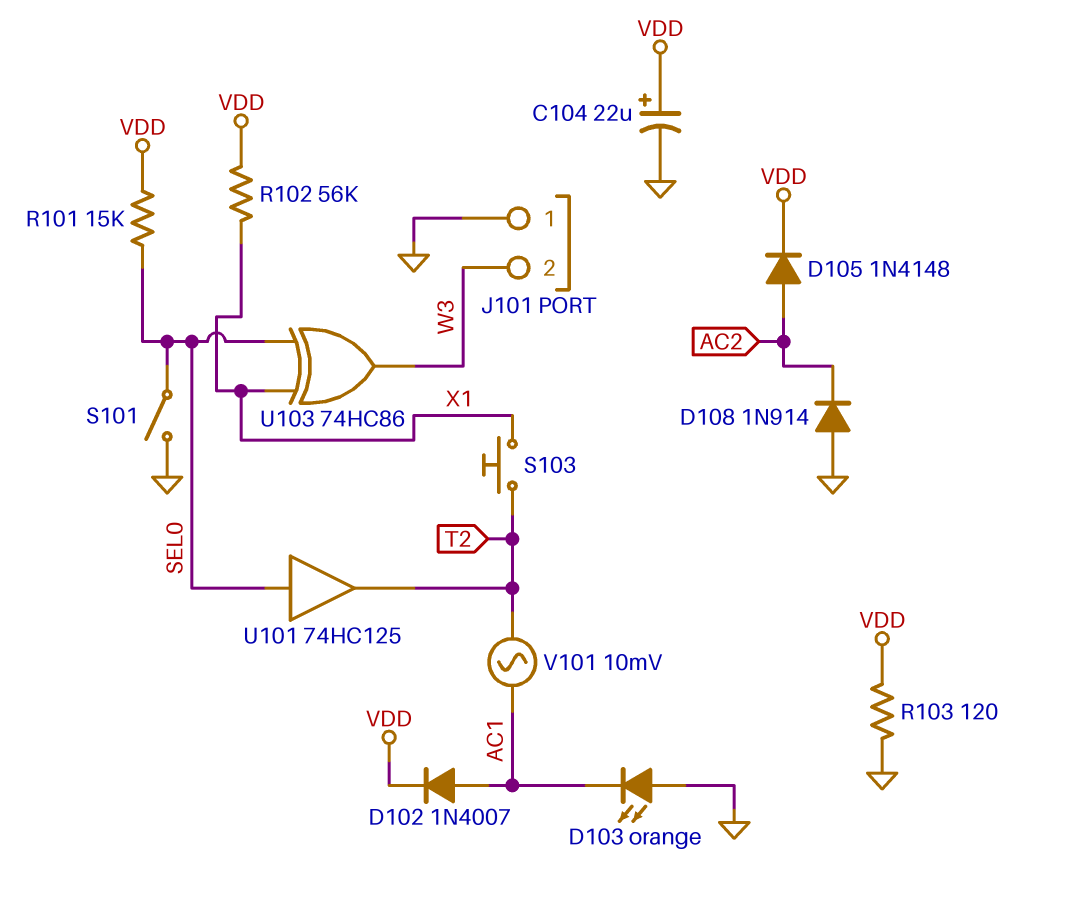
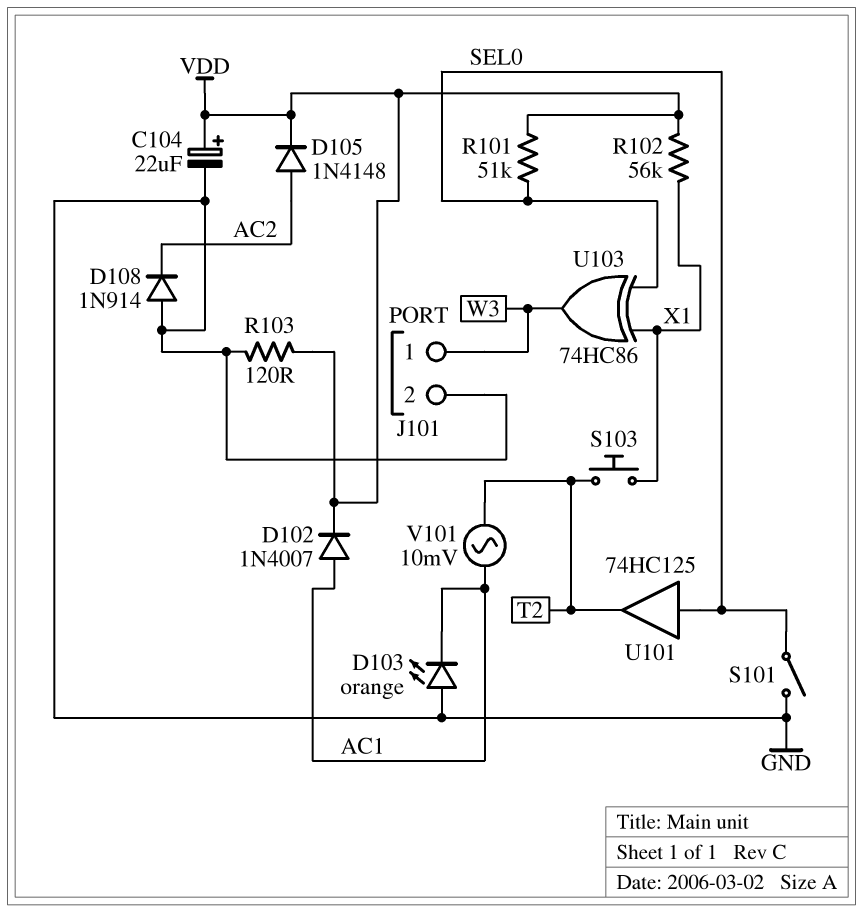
J101 pin 1: GND -> W3
J101 pin 2: W3 -> GND
R101: 15k (SEL0, VDD) -> 51k (SEL0, VDD)

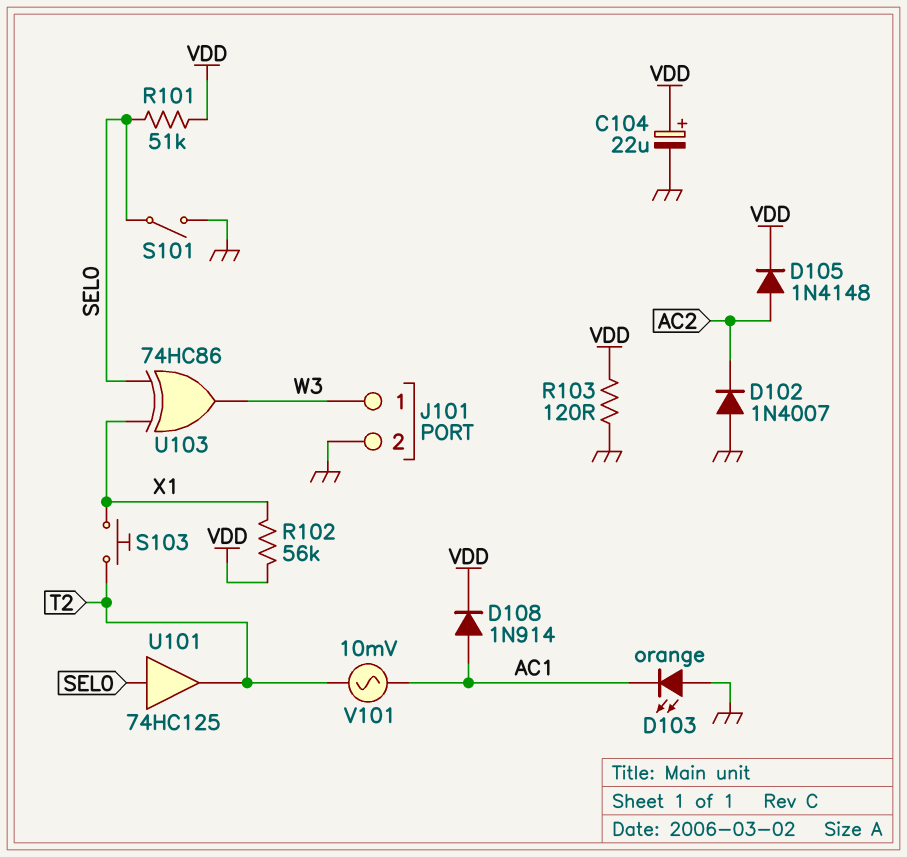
D102: diode 1N4007 (A AC1, K VDD) -> diode 1N4007 (A GND, K AC2)
D108: diode 1N914 (A GND, K AC2) -> diode 1N914 (A AC1, K VDD)

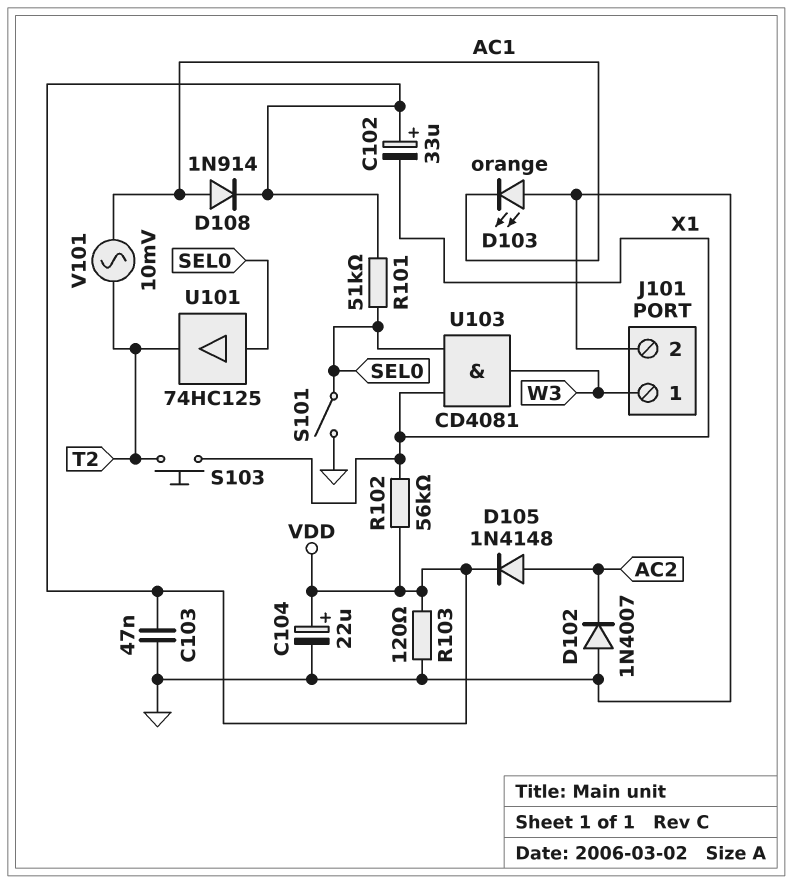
C102: none -> 33uF (plus VDD, minus X1)
C103: none -> 47nF (GND, VDD)
U103: XOR 74HC86 (in SEL0, in X1, out W3) -> AND CD4081 (in SEL0, in X1, out W3)

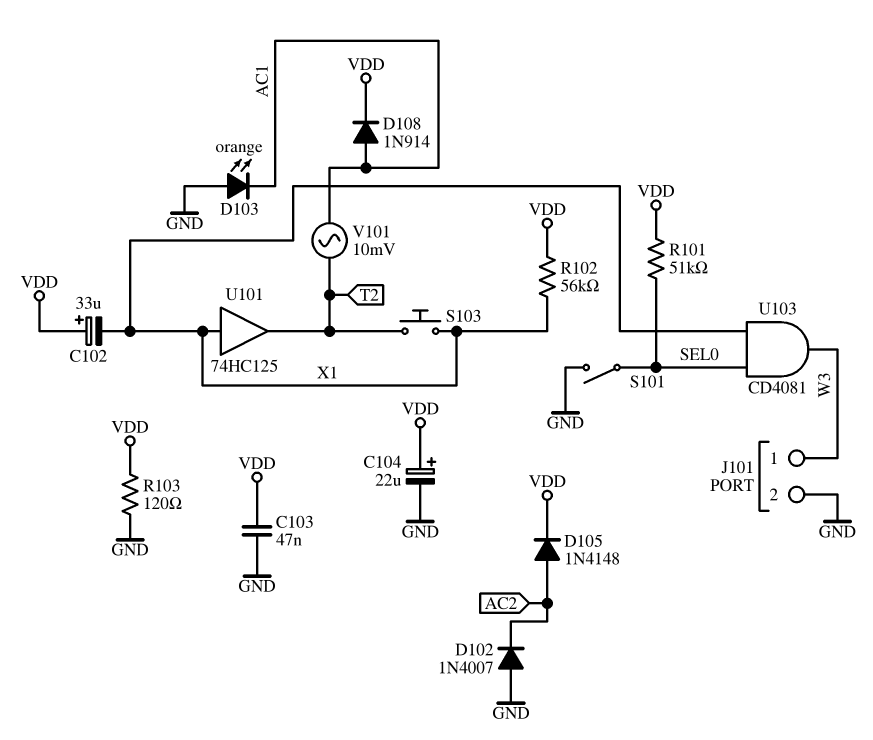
U101: buffer 74HC125 (in SEL0, out T2) -> buffer 74HC125 (in X1, out T2)

